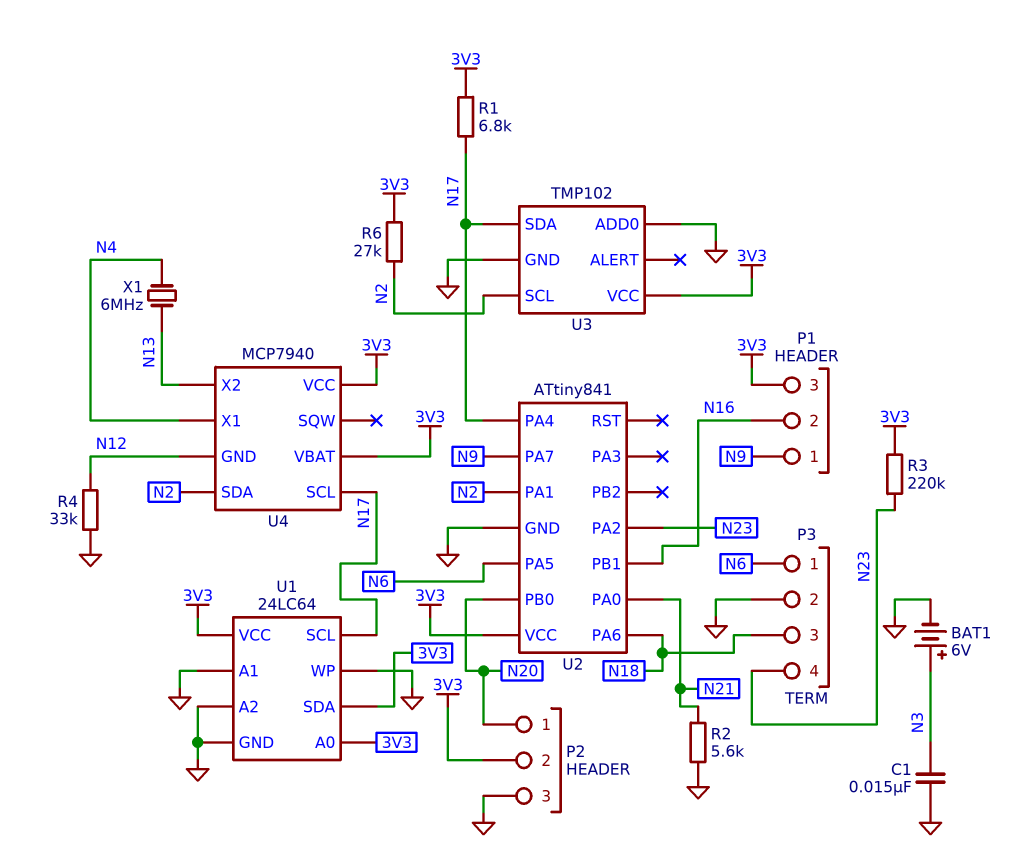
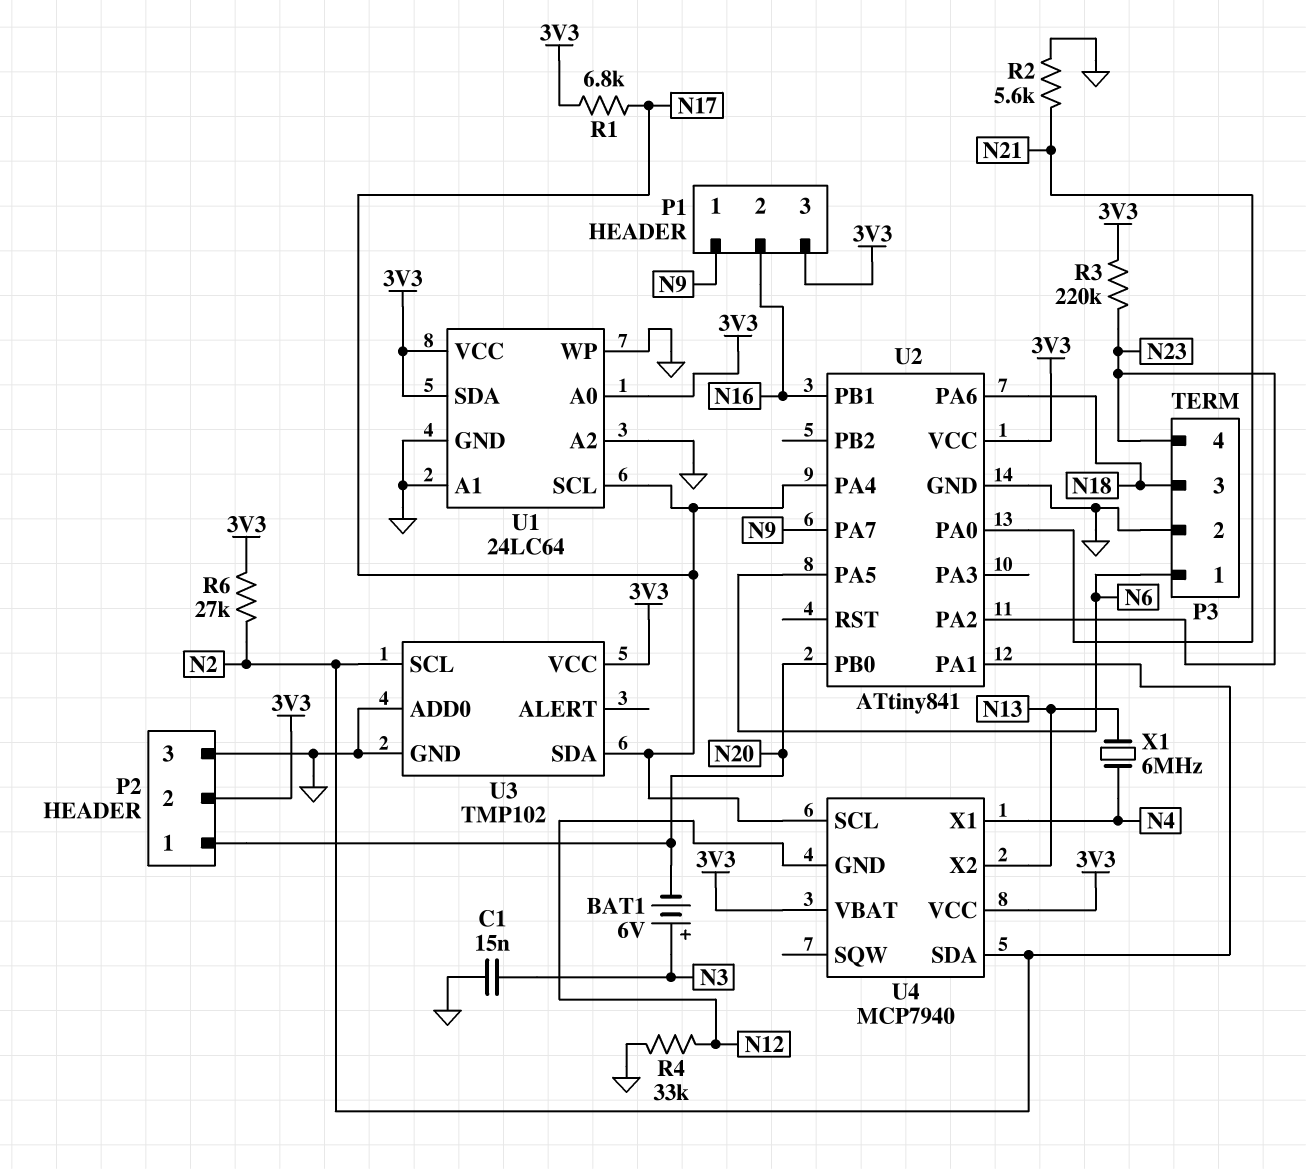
BAT1: 6V (plus N3, minus GND) -> 6V (plus N3, minus N20)

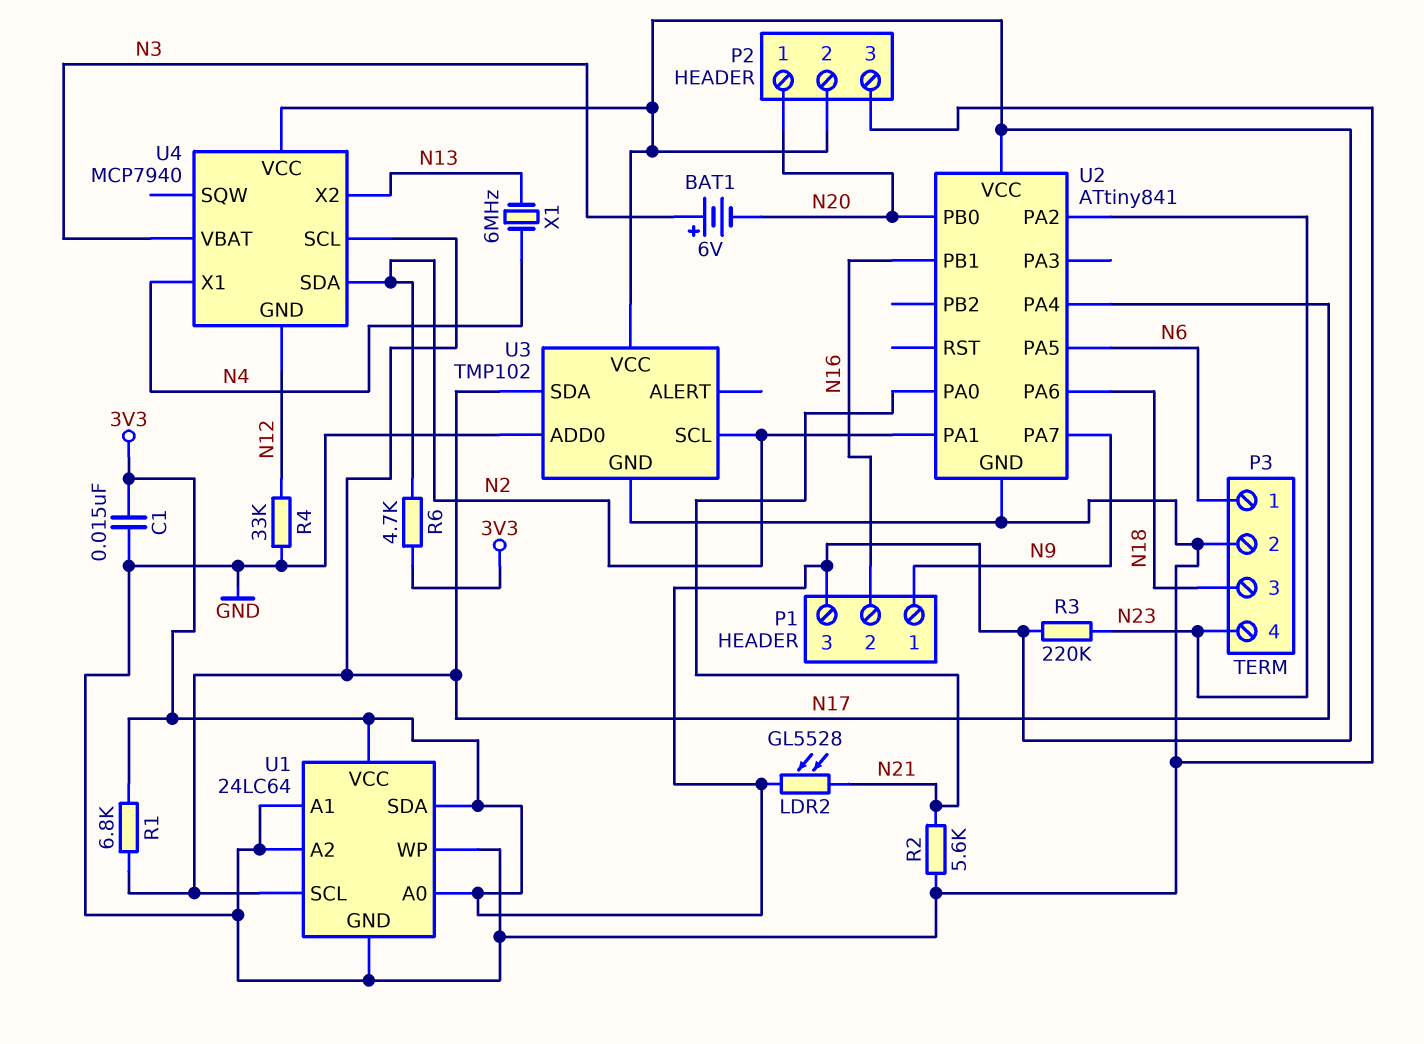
C1: 15nF (GND, N3) -> 15nF (3V3, GND)
LDR2: none -> GL5528 (3V3, N21)
R6: 27k (3V3, N2) -> 4.7k (3V3, N2)
U4 pin VBAT: 3V3 -> N3

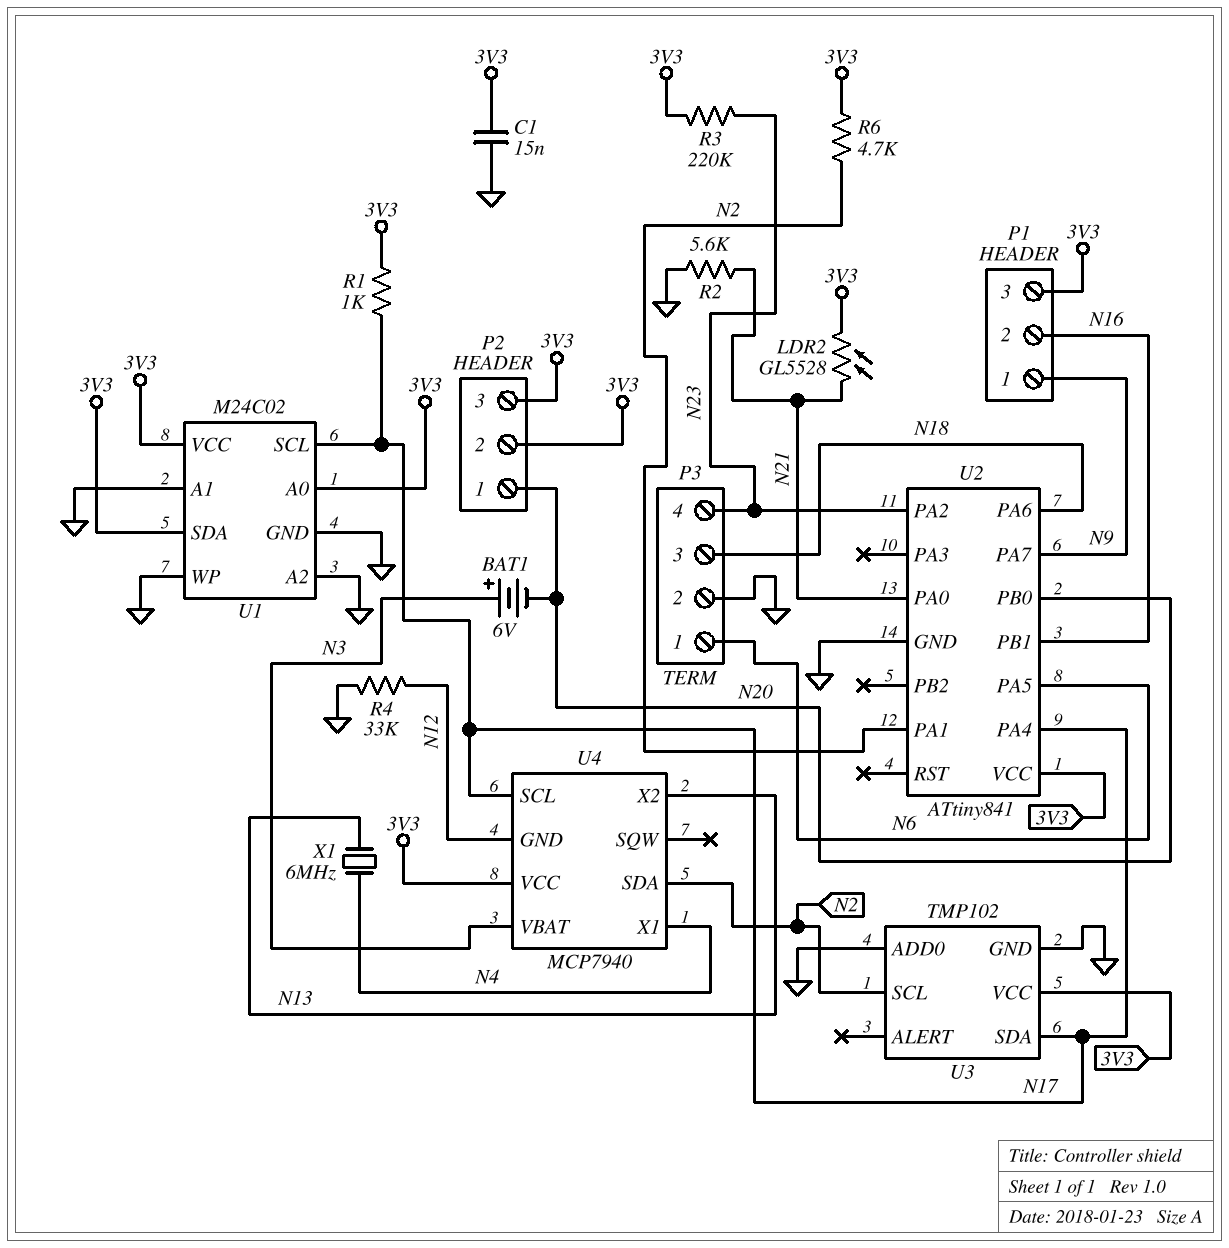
P2 pin 3: GND -> 3V3
R1: 6.8k (3V3, N17) -> 1k (3V3, N17)
U1: 24LC64 -> M24C02

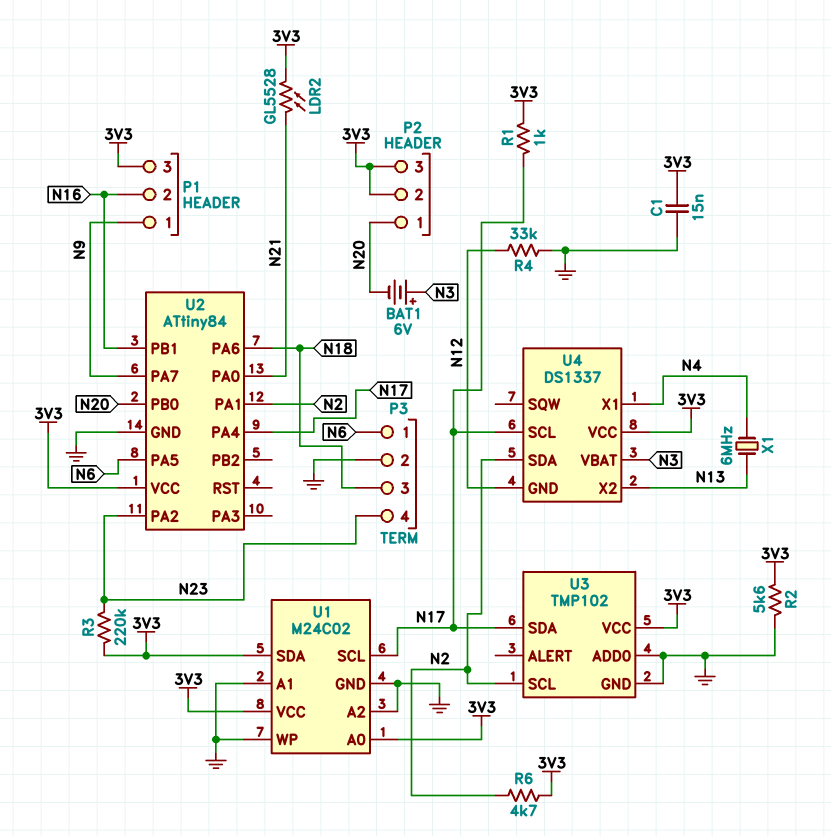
R2: 5.6k (GND, N21) -> 5.6k (3V3, GND)
U2: ATtiny841 -> ATtiny84
U4: MCP7940 -> DS1337

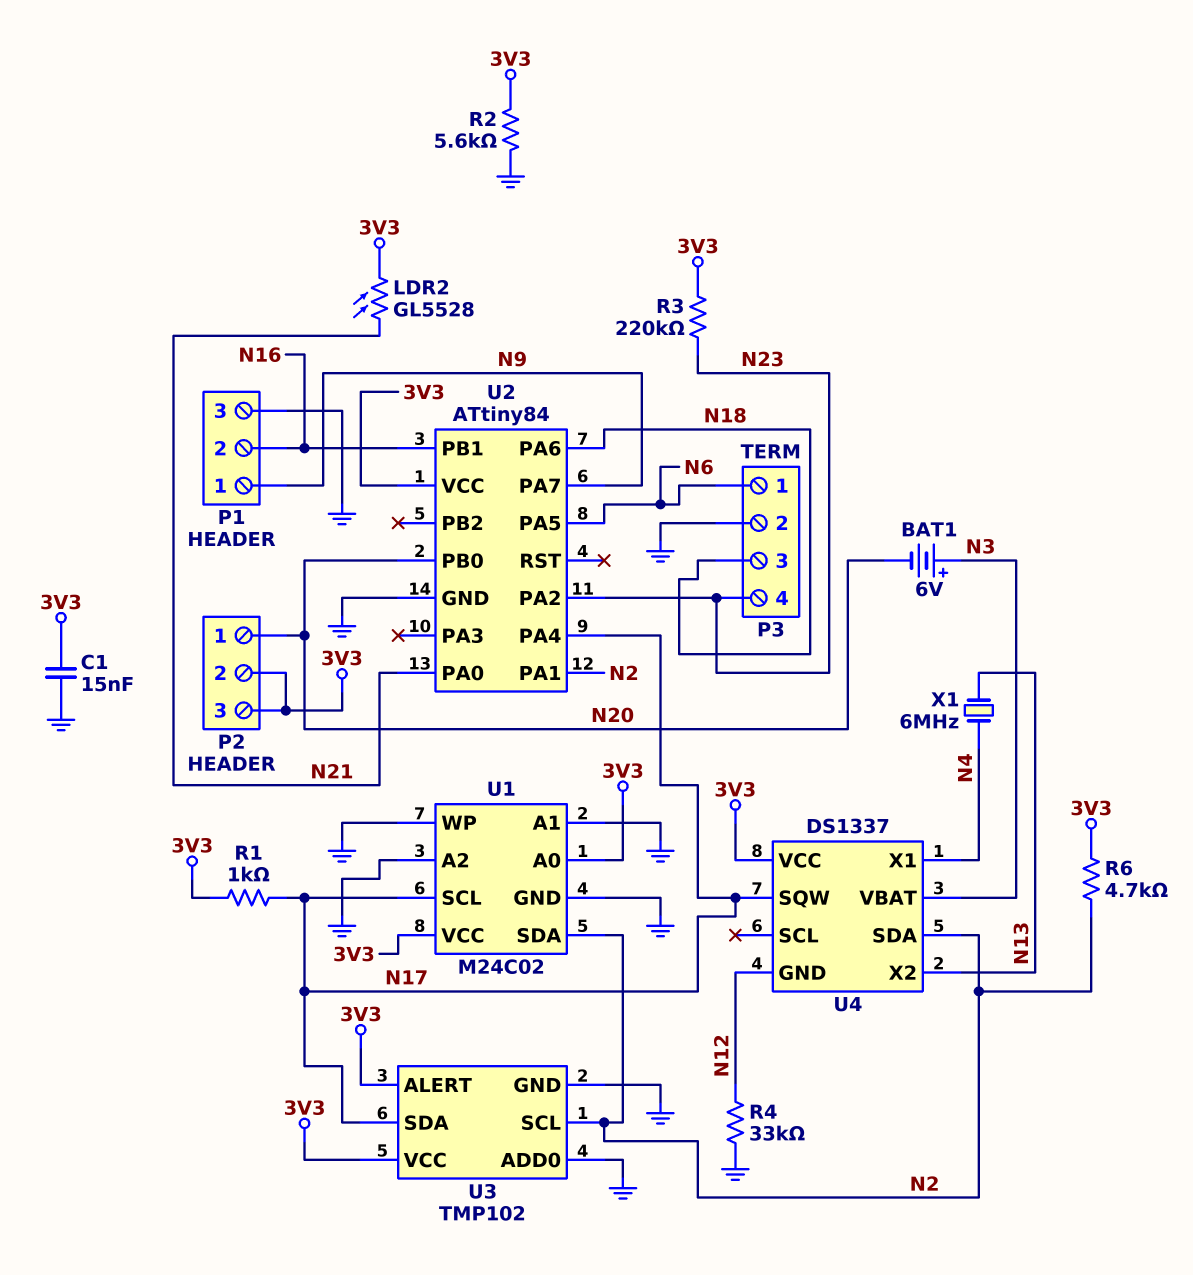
P1 pin 3: 3V3 -> GND
U1 pin SDA: 3V3 -> N2
U3 pin ALERT: none -> 3V3
U4 pin SCL: N17 -> none
U4 pin SQW: none -> N17

